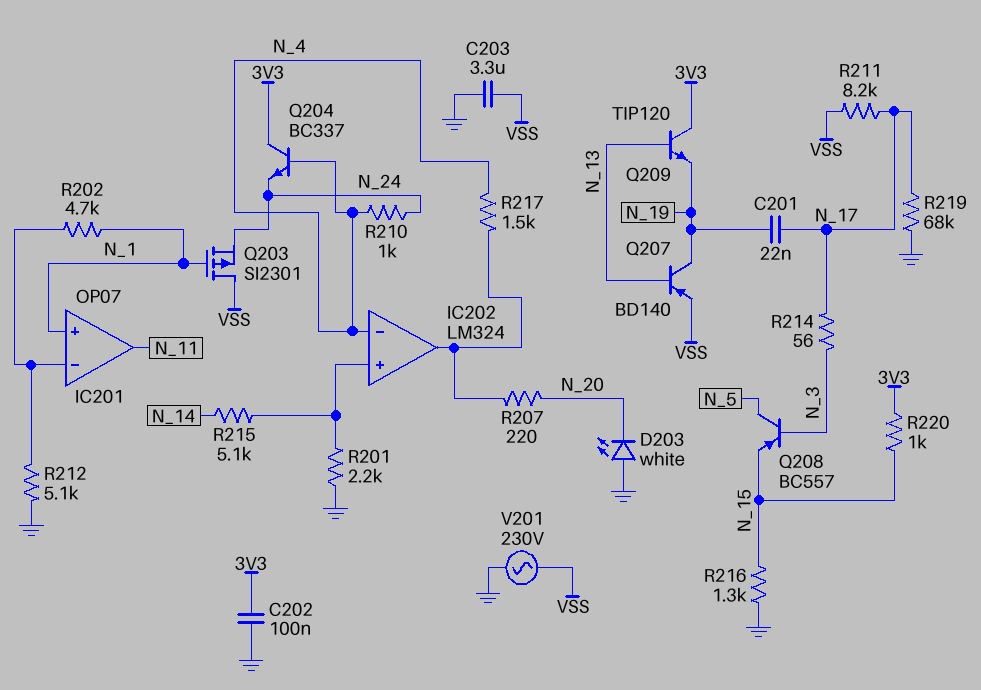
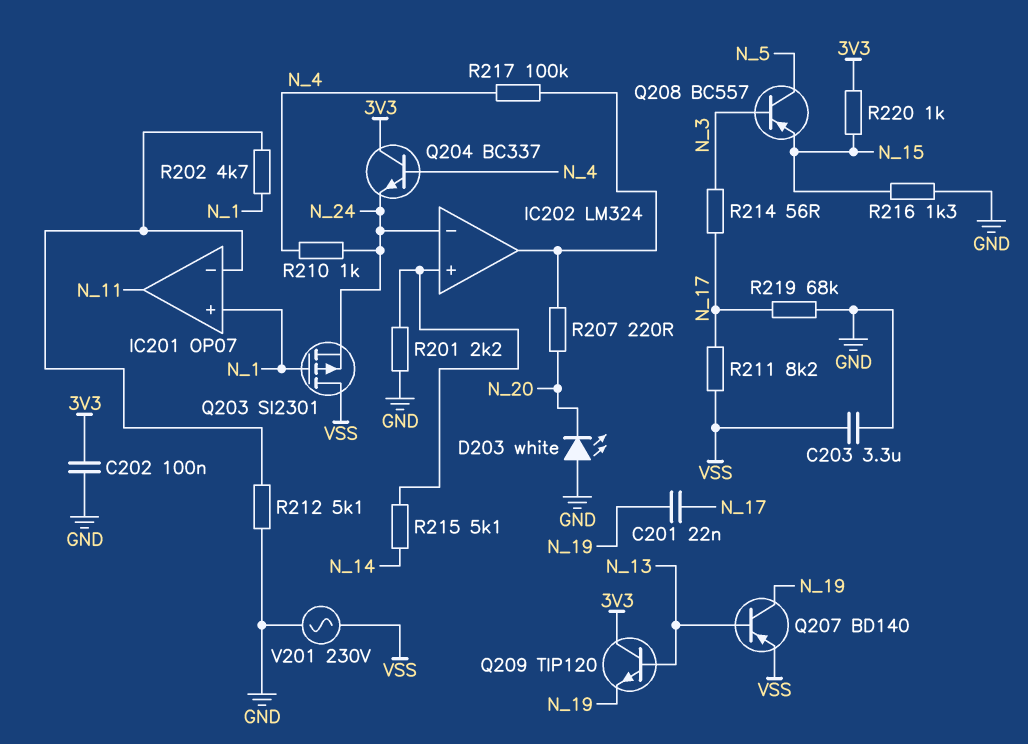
IC202 pin in-: N_4 -> N_24
R217: 1.5k (IC202/out, N_4) -> 100k (IC202/out, N_4)

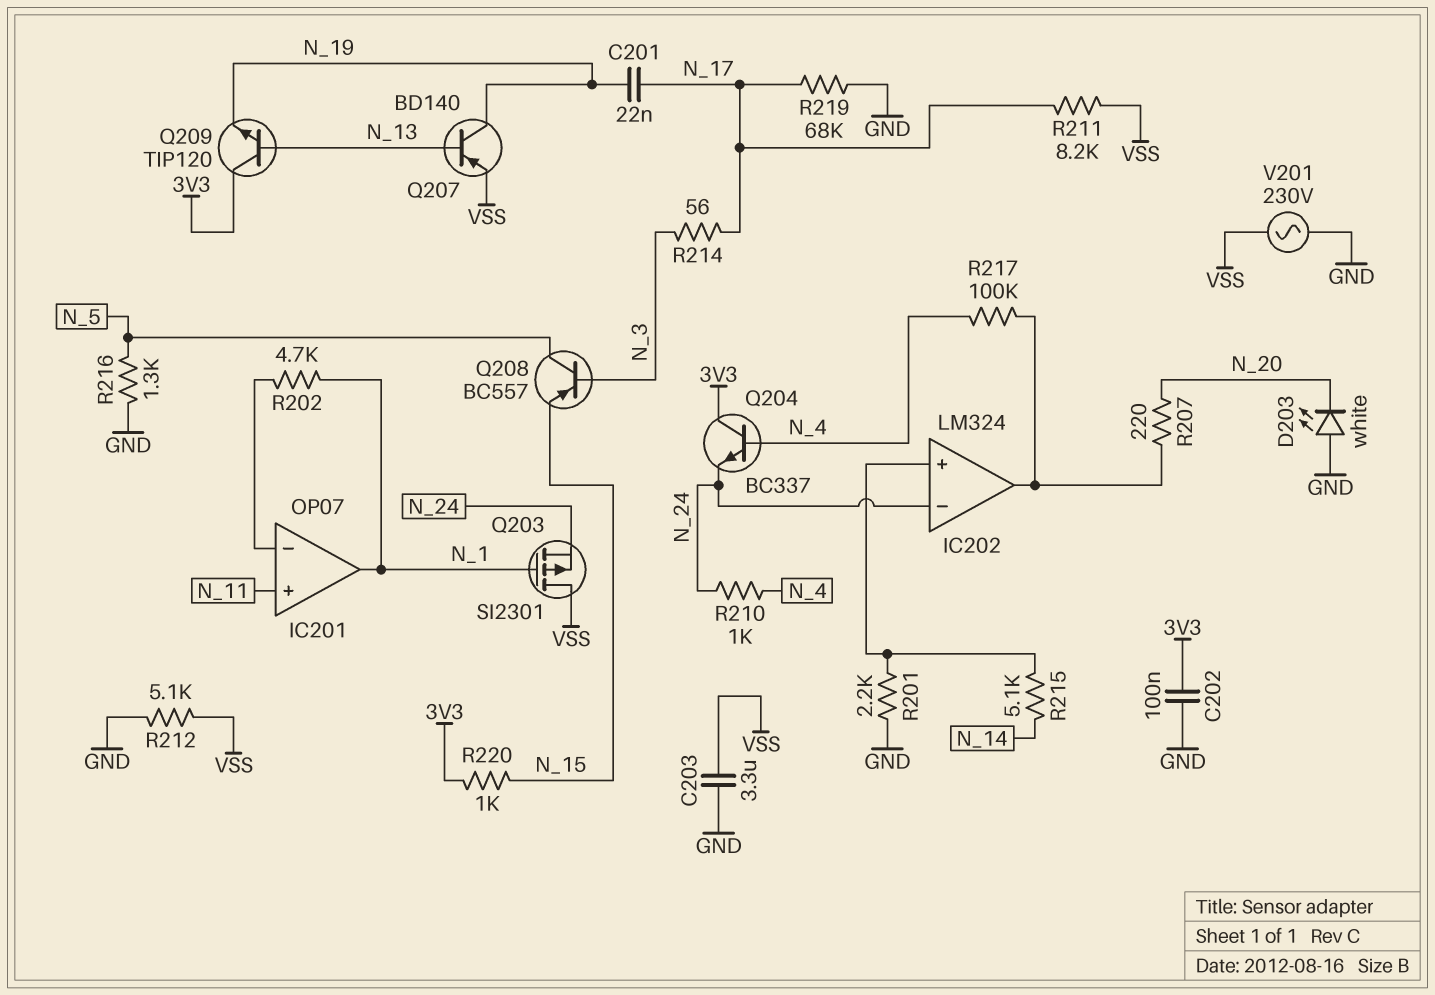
IC201 pin in+: N_1 -> N_11
IC201 pin out: N_11 -> N_1
R212: 5.1k (GND, IC201/in-) -> 5.1k (GND, VSS)
R216: 1.3k (GND, N_15) -> 1.3k (GND, N_5)

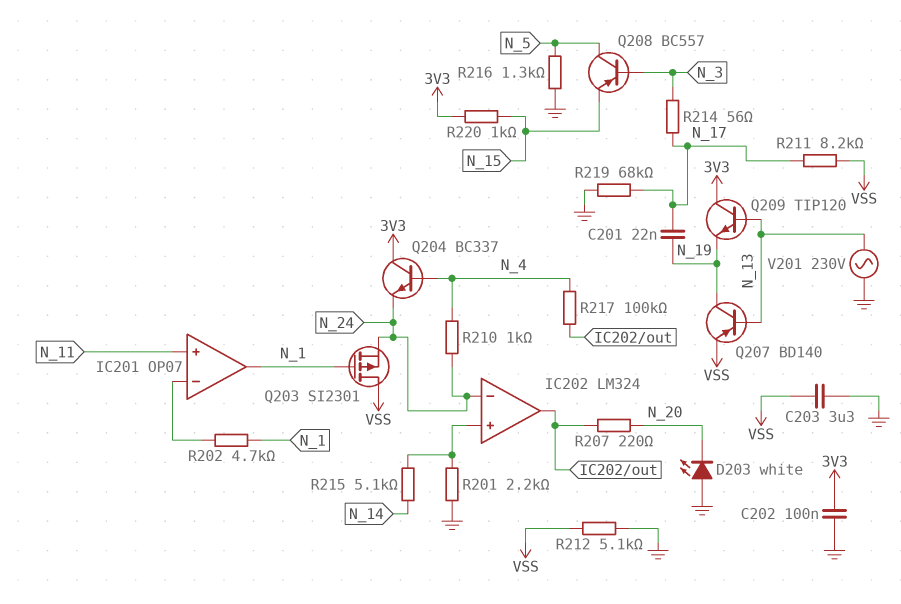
V201: AC 230V (GND, VSS) -> AC 230V (GND, N_13)

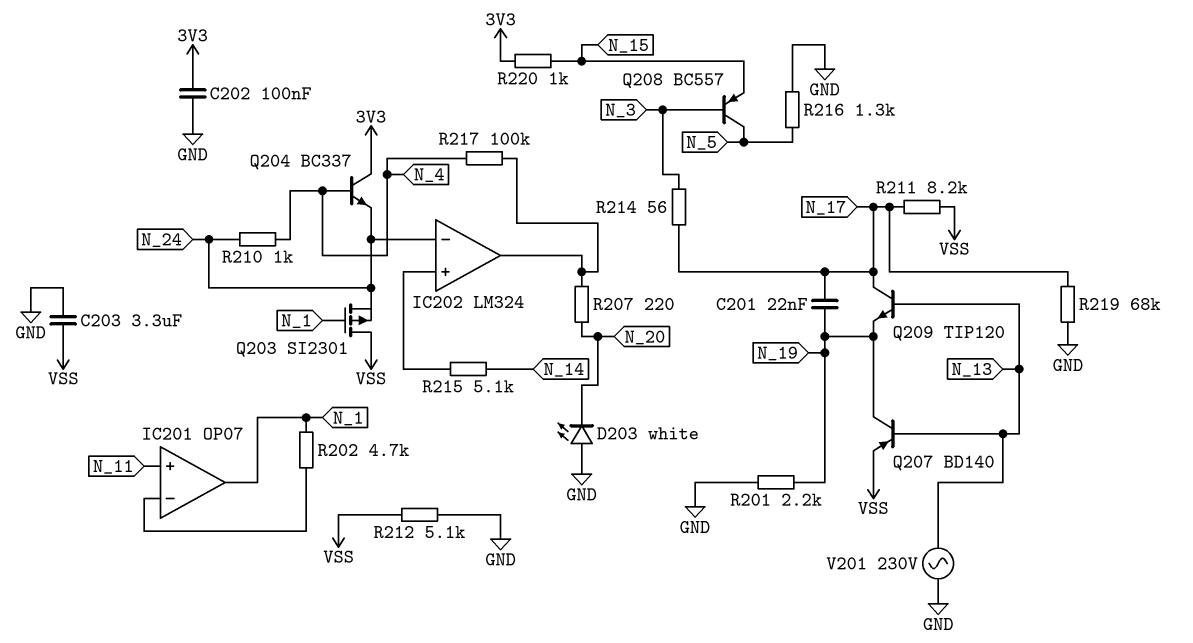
Q209: NPN TIP120 (B N_13, C 3V3, E N_19) -> NPN TIP120 (B N_13, C N_17, E N_19)
R201: 2.2k (GND, IC202/in+) -> 2.2k (GND, N_19)

